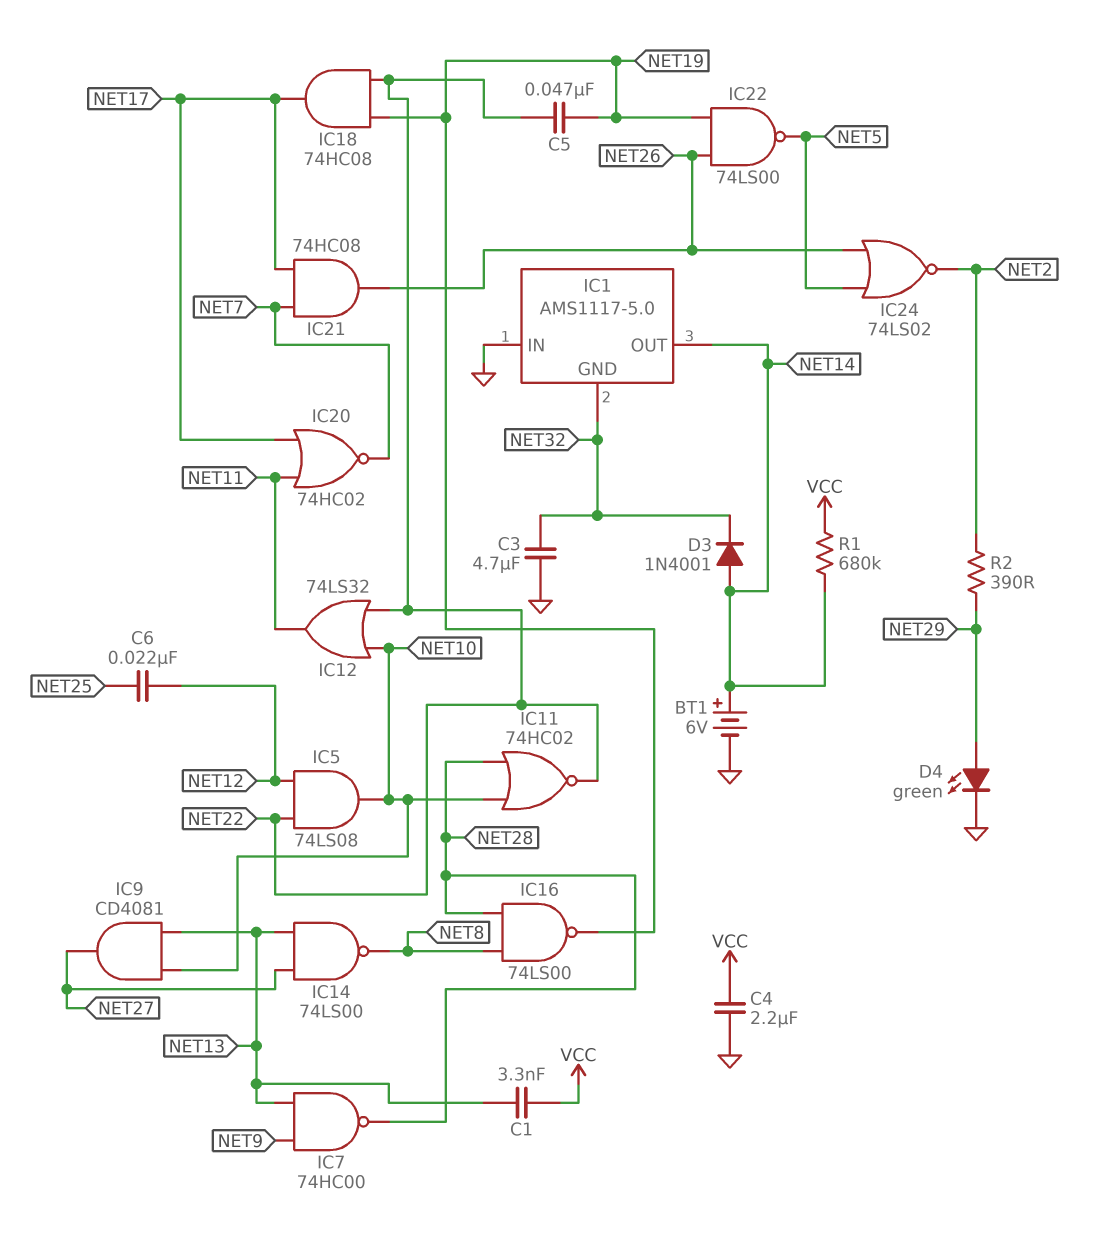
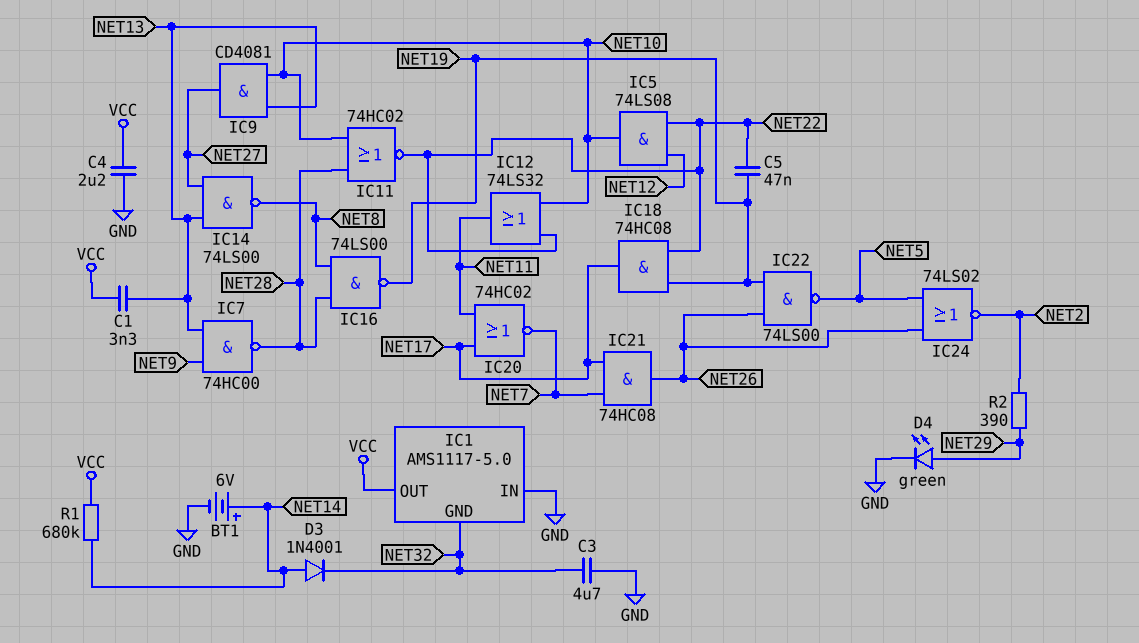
C6: 22nF (NET12, NET25) -> none
IC1 pin OUT: NET14 -> VCC

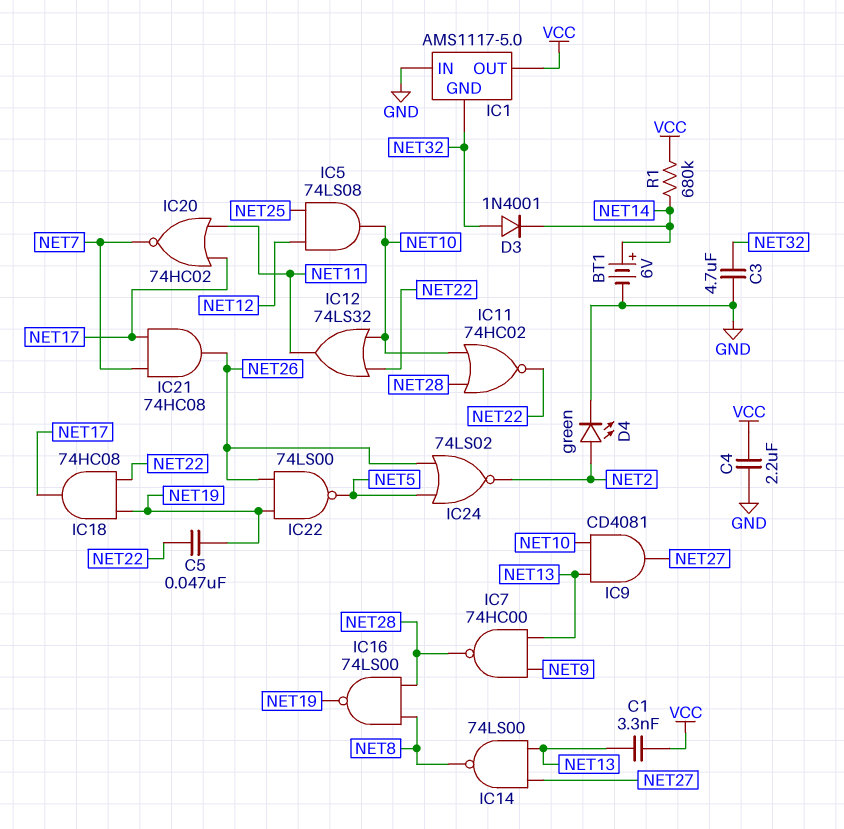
D3: diode 1N4001 (A NET14, K NET32) -> diode 1N4001 (A NET32, K NET14)
D4: LED green (A NET29, K GND) -> LED green (A NET2, K GND)
IC5: AND 74LS08 (in NET12, in NET22, out NET10) -> AND 74LS08 (in NET12, in NET25, out NET10)
R2: 390 (NET2, NET29) -> none

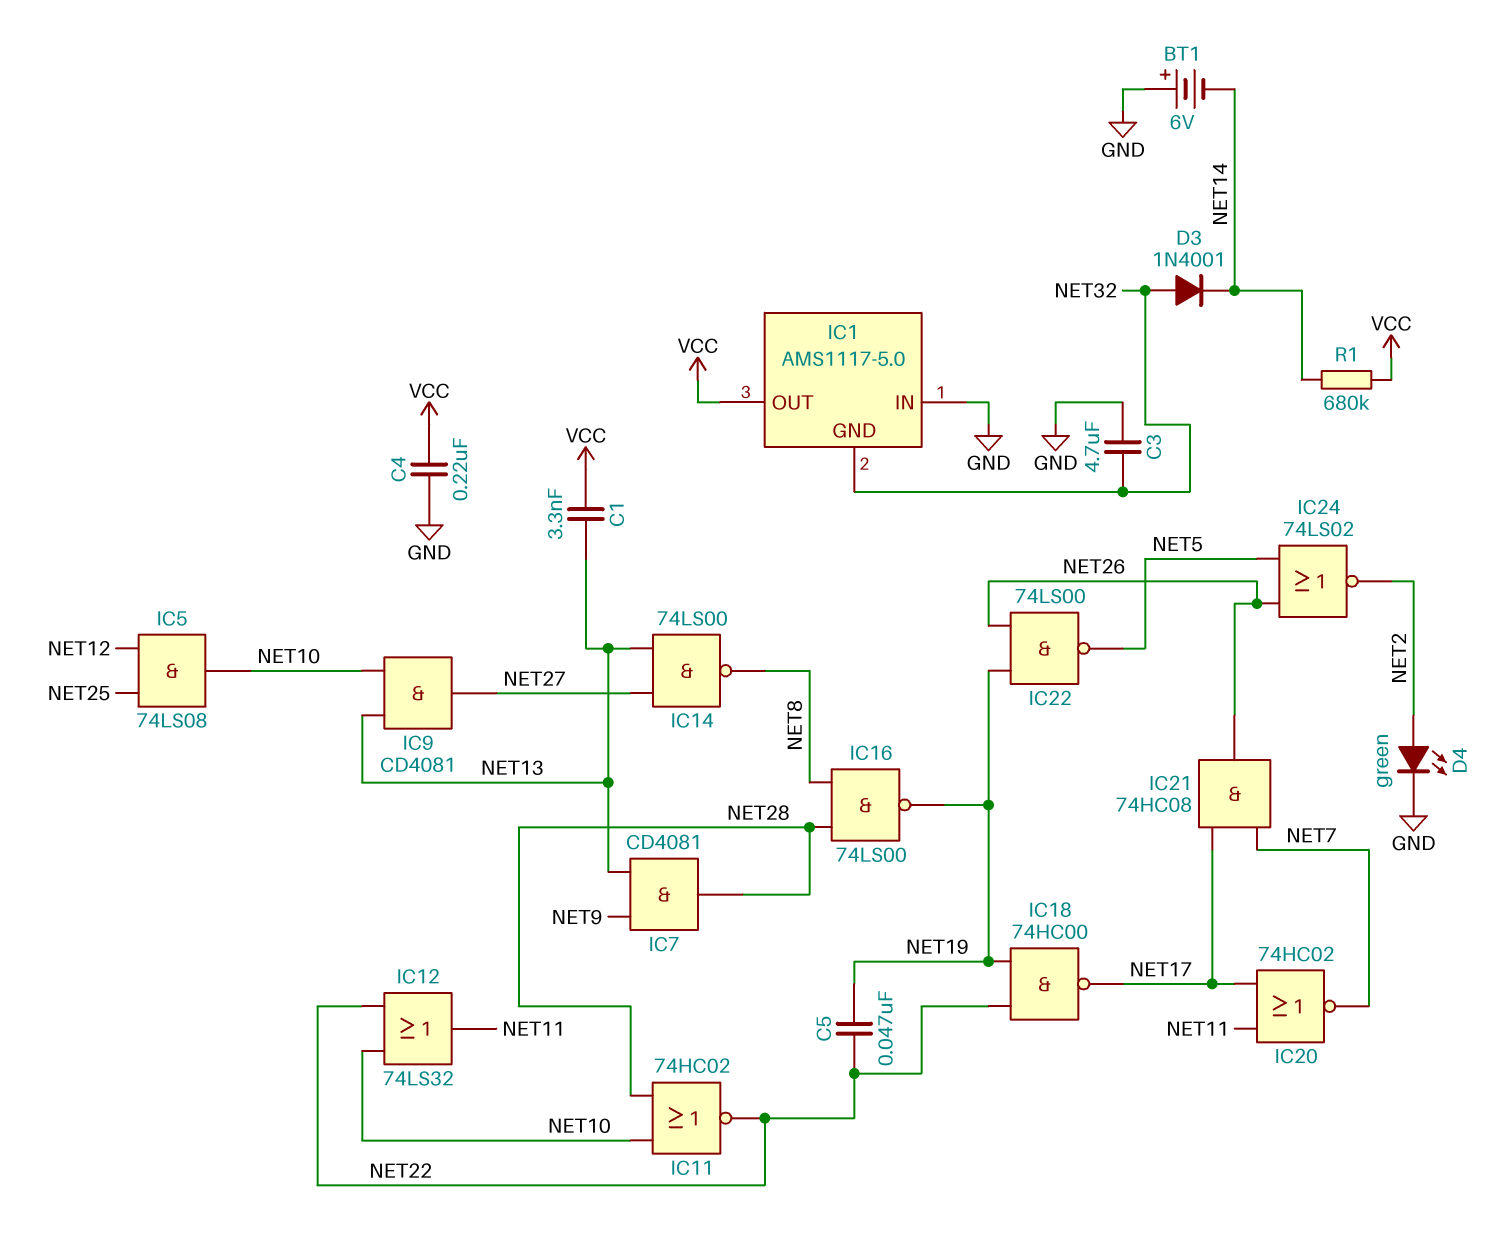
BT1: 6V (plus NET14, minus GND) -> 6V (plus GND, minus NET14)
C4: 2.2uF (GND, VCC) -> 220nF (GND, VCC)
IC7: NAND 74HC00 (in NET9, in NET13, out NET28) -> AND CD4081 (in NET9, in NET13, out NET28)
IC18: AND 74HC08 (in NET19, in NET22, out NET17) -> NAND 74HC00 (in NET19, in NET22, out NET17)

